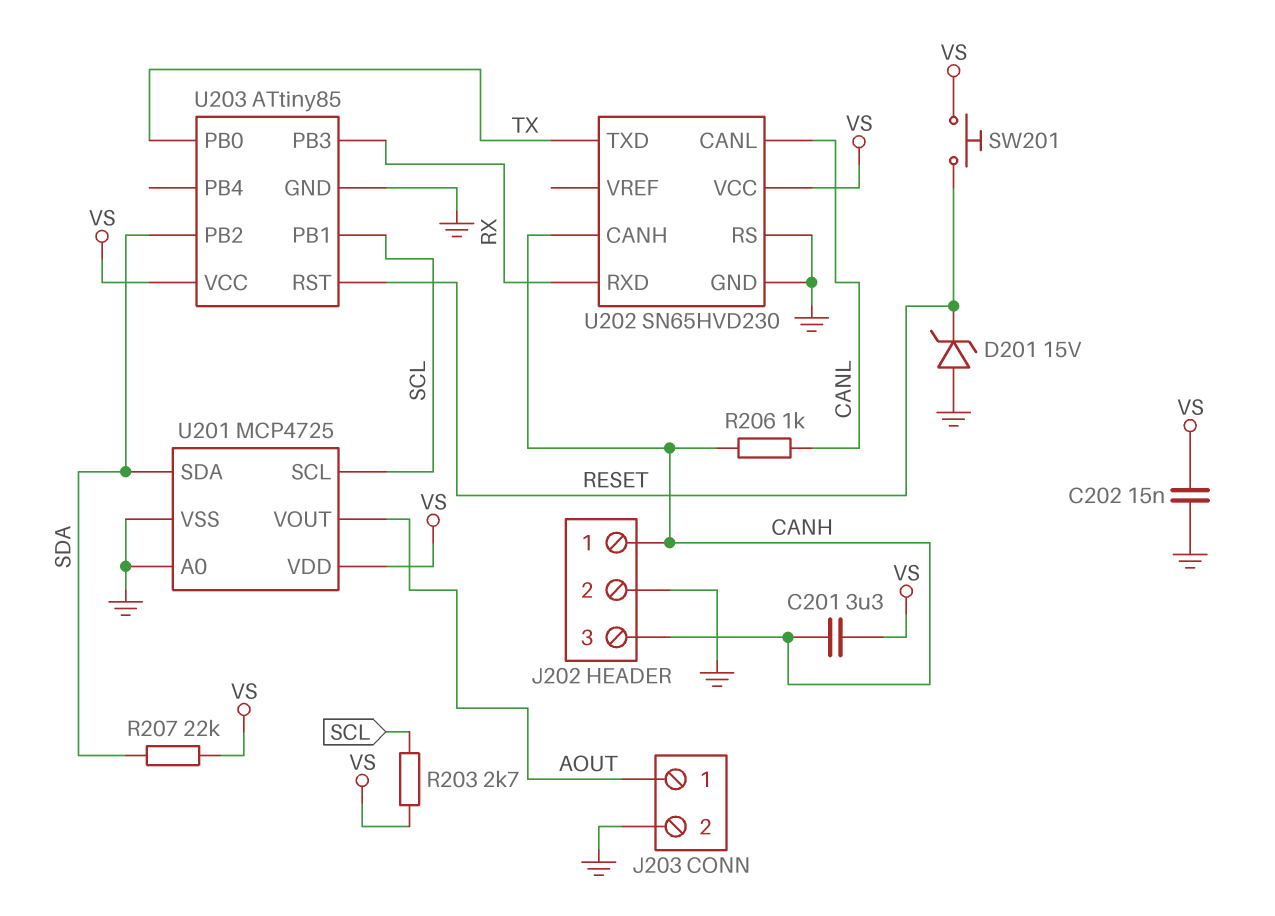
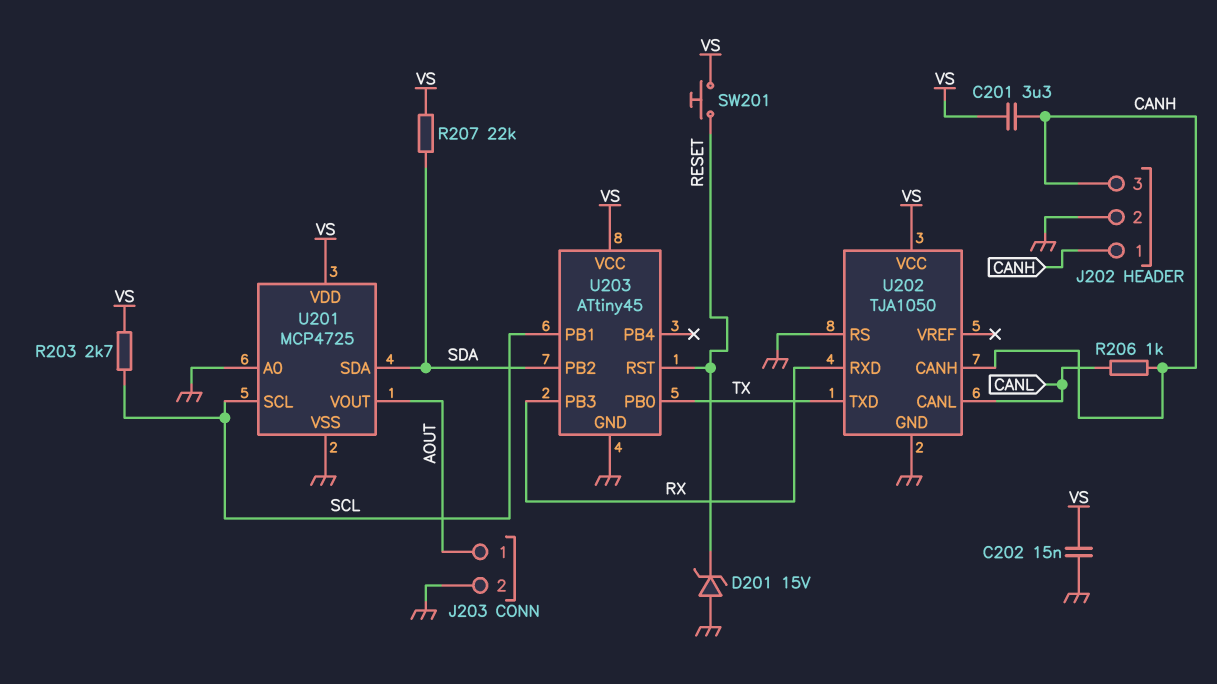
U202: SN65HVD230 -> TJA1050
U203: ATtiny85 -> ATtiny45

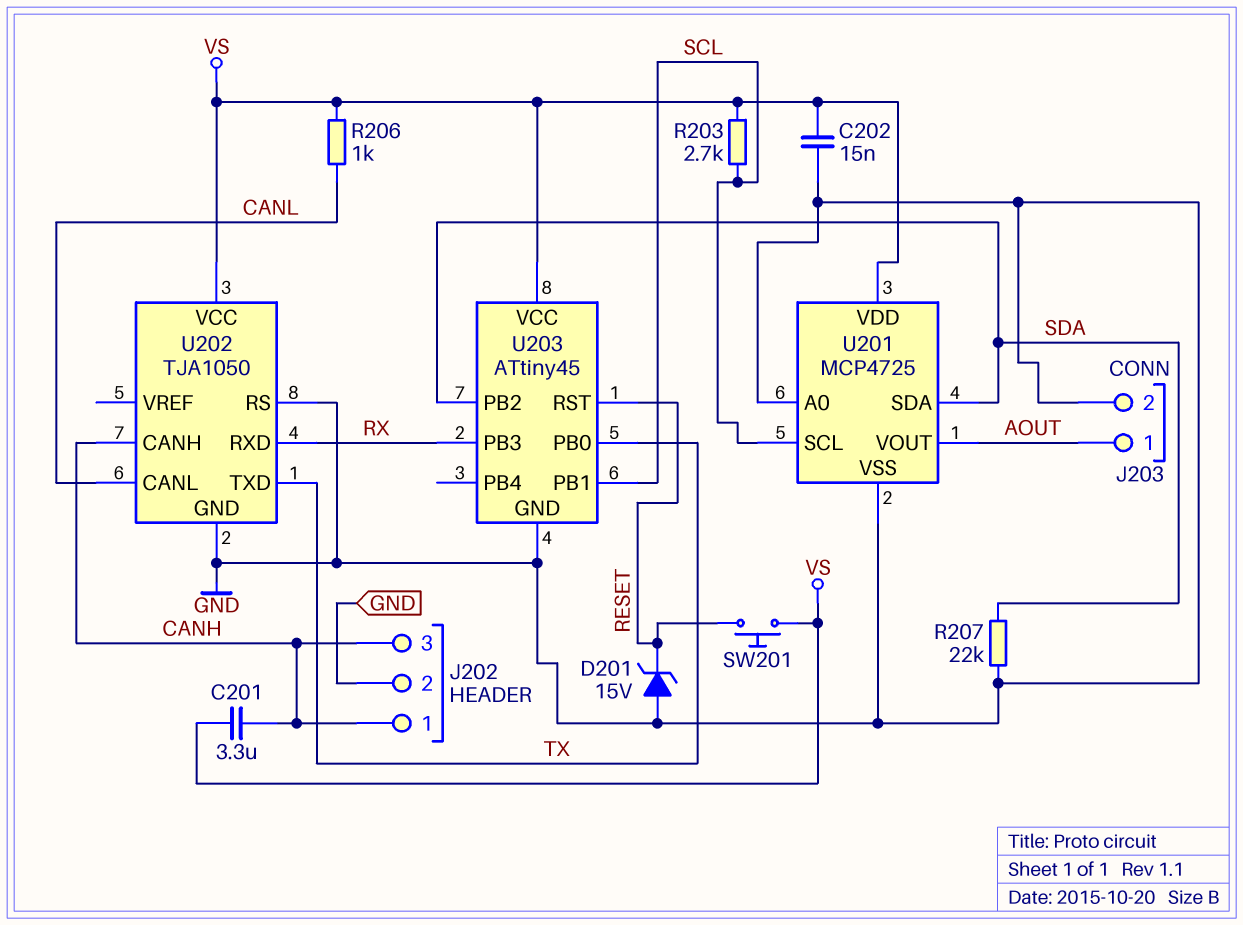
R206: 1k (CANH, CANL) -> 1k (CANL, VS)
R207: 22k (SDA, VS) -> 22k (GND, SDA)

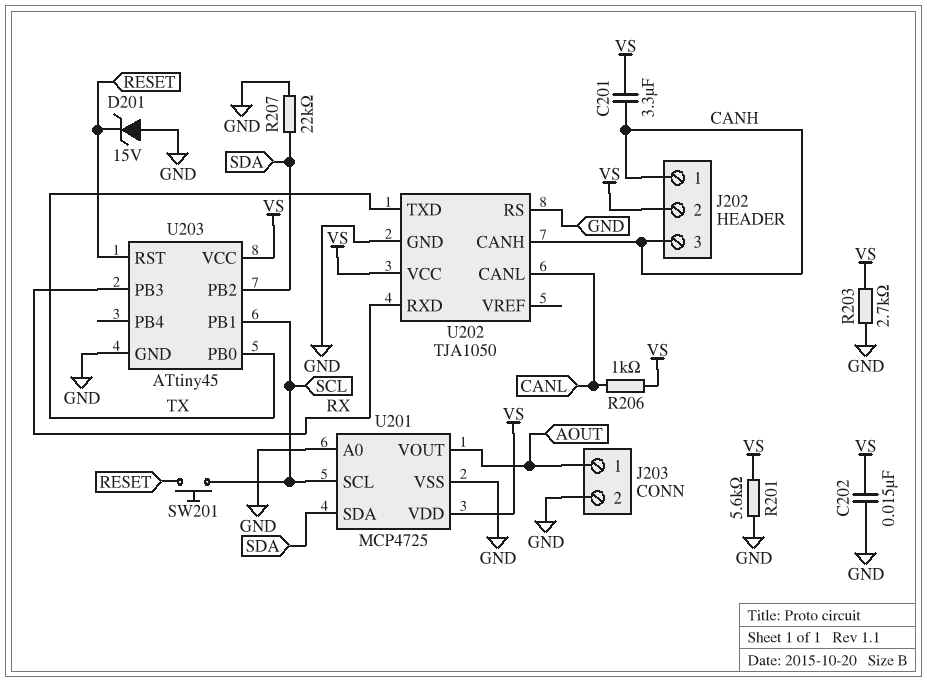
J202 pin 2: GND -> VS
R201: none -> 5.6k (GND, VS)
R203: 2.7k (SCL, VS) -> 2.7k (GND, VS)
SW201: button (RESET, VS) -> button (RESET, SCL)

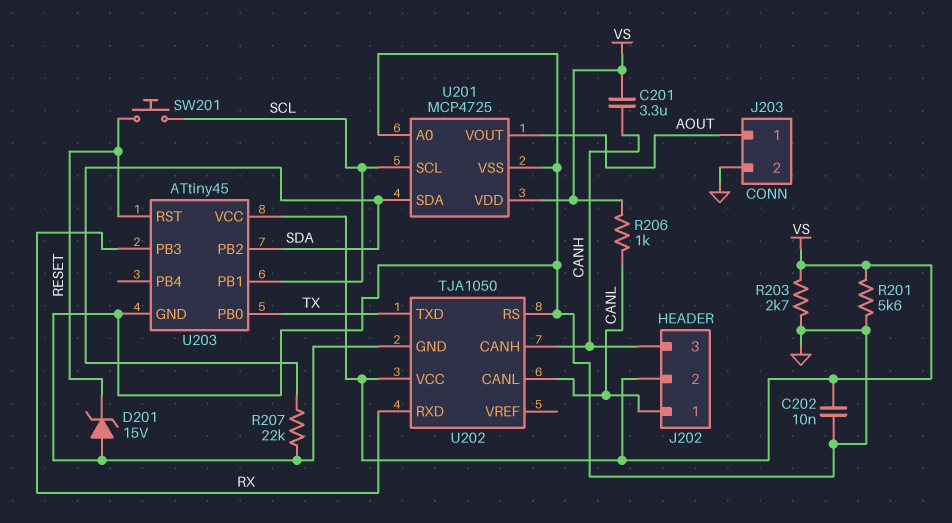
C202: 15nF (GND, VS) -> 10nF (GND, VS)
J202 pin 1: CANH -> CANL

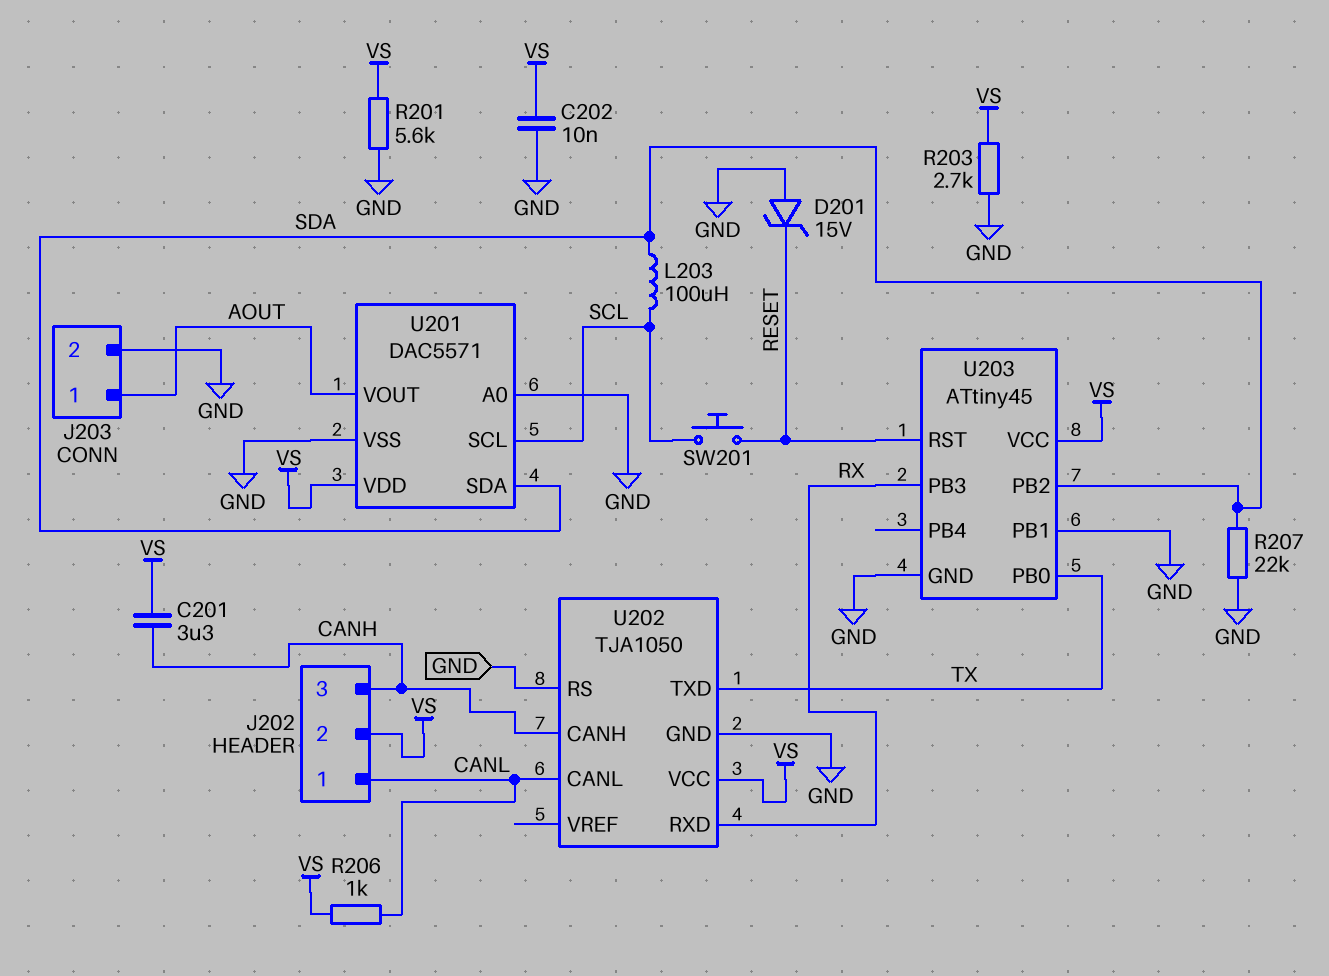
L203: none -> 100uH (SCL, SDA)
U201: MCP4725 -> DAC5571
U203 pin PB1: SCL -> GND

